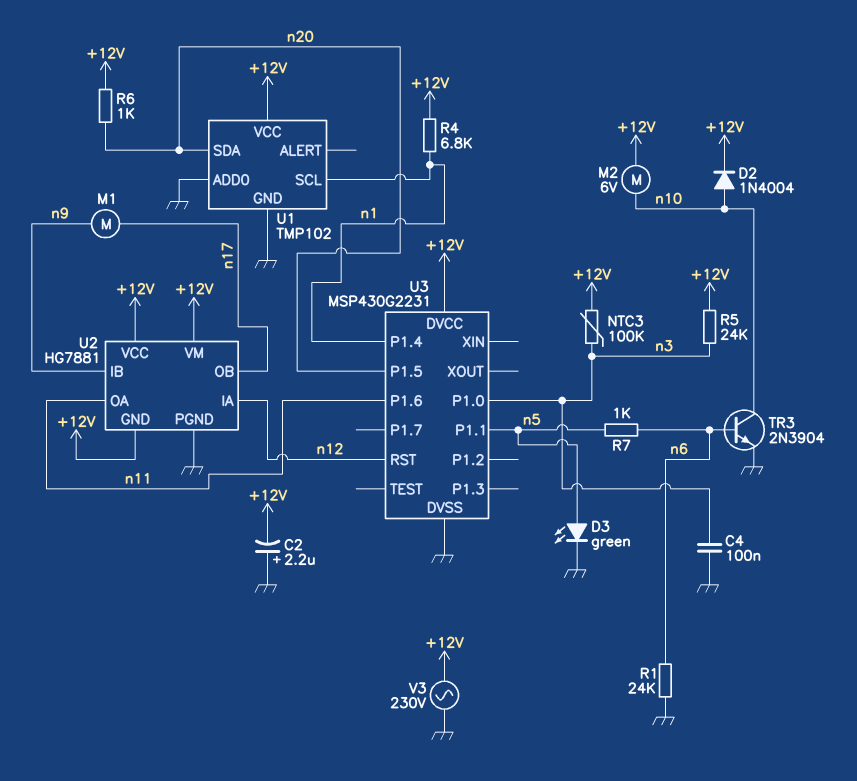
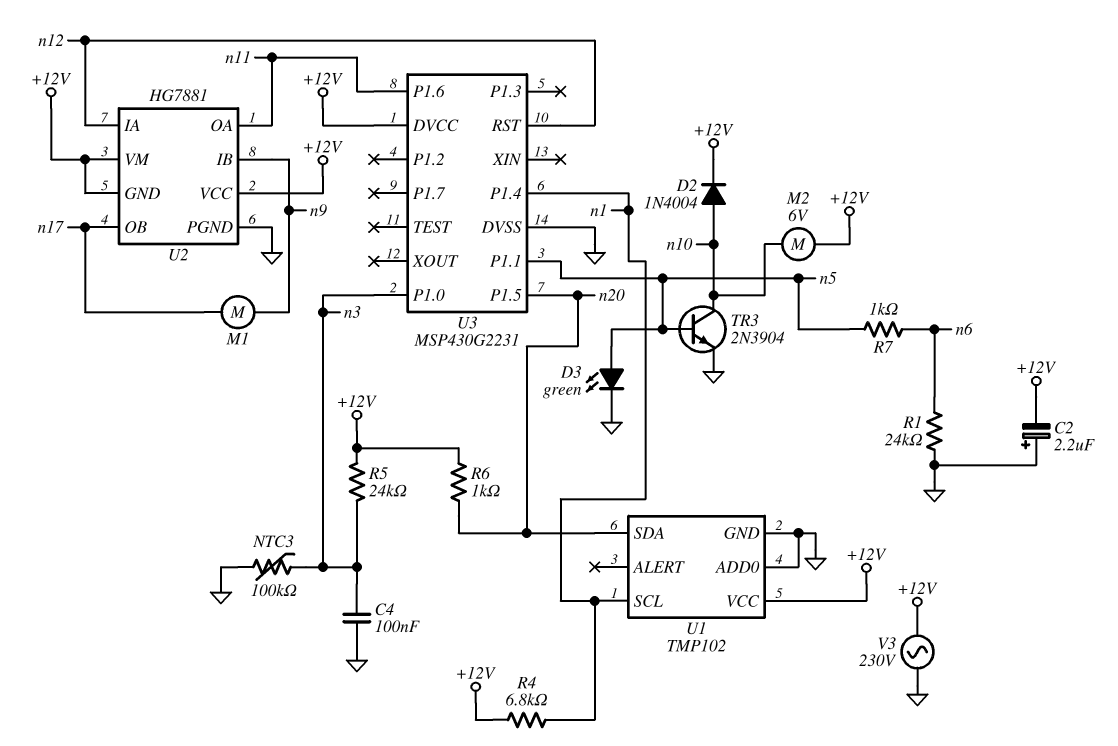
NTC3: 100k (+12V, n3) -> 100k (GND, n3)
TR3: NPN 2N3904 (B n6, C n10, E GND) -> NPN 2N3904 (B n5, C n10, E GND)

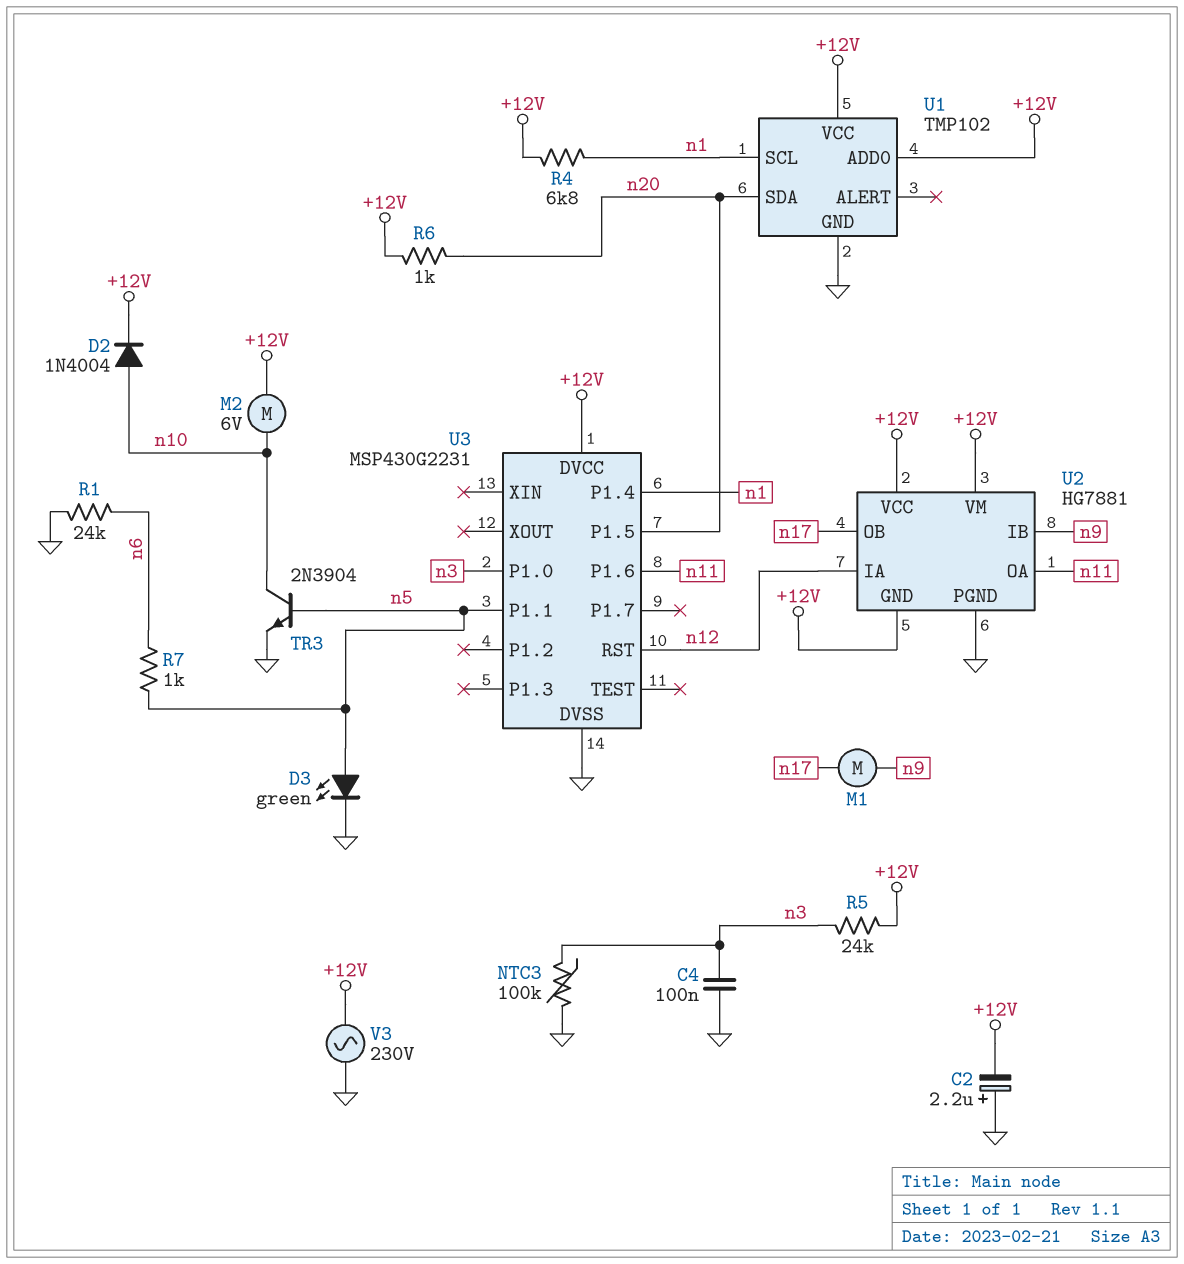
U1 pin ADD0: GND -> +12V

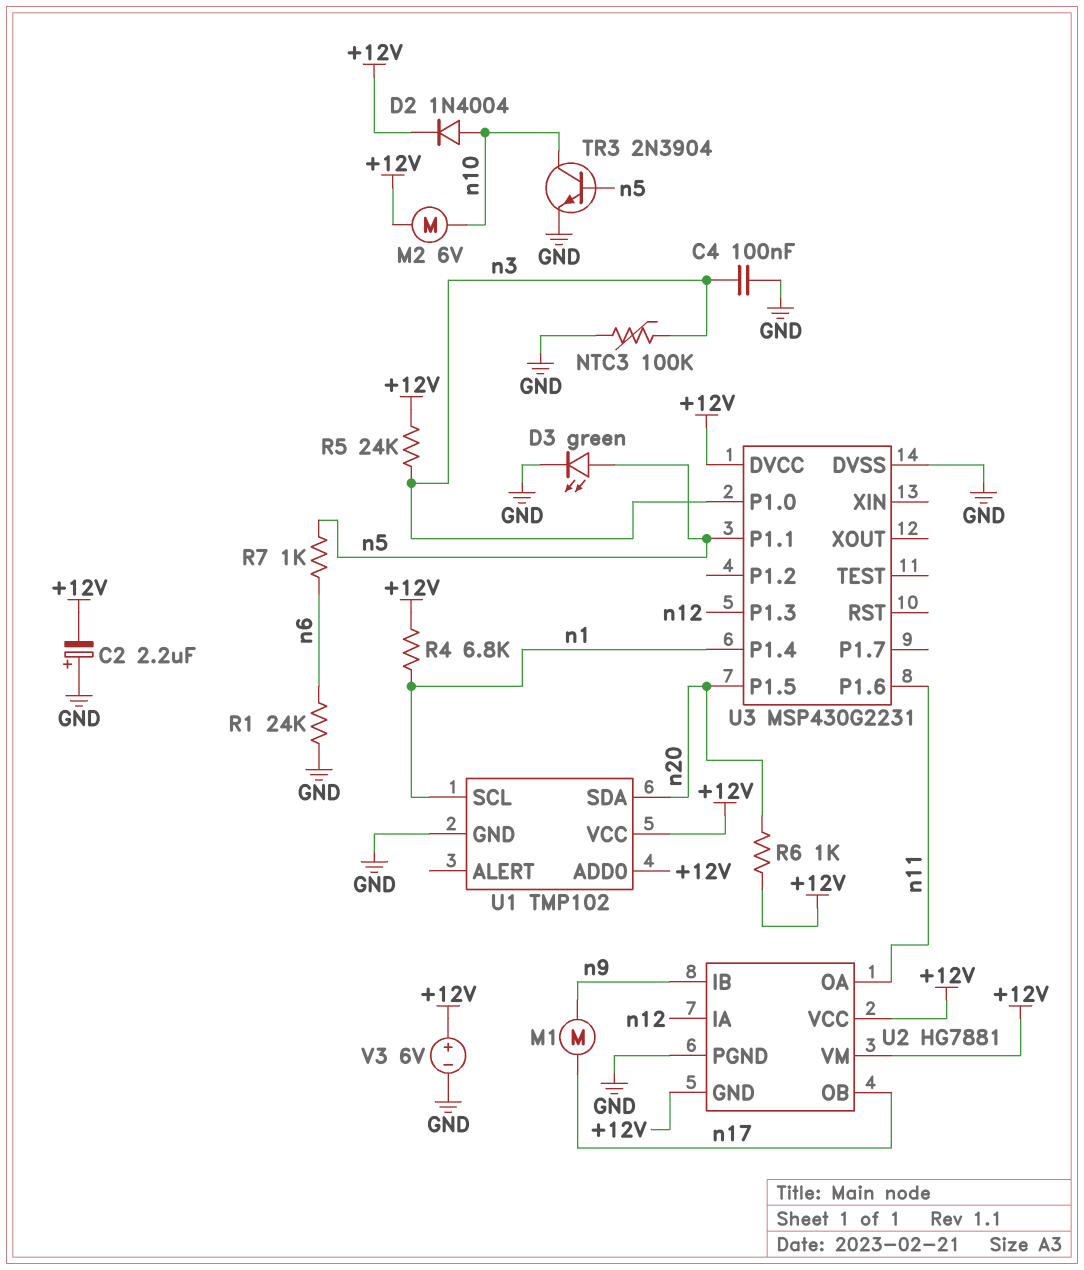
U3 pin P1.3: none -> n12
U3 pin RST: n12 -> none
V3: AC 230V (+12V, GND) -> 6V (plus +12V, minus GND)

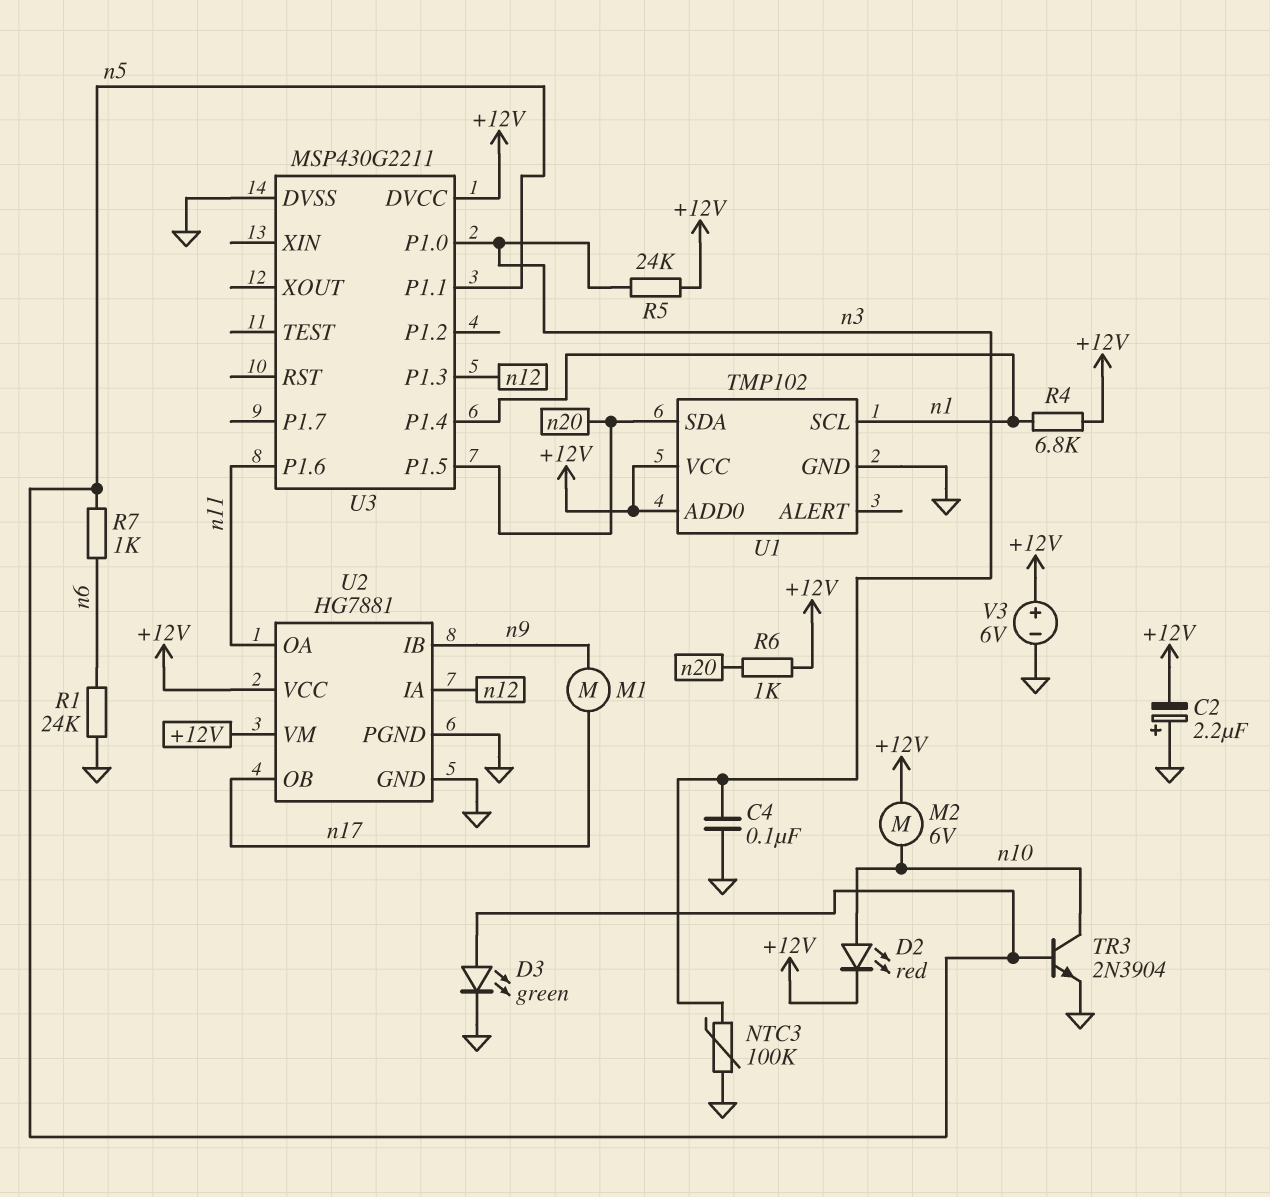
D2: diode 1N4004 (A n10, K +12V) -> LED red (A n10, K +12V)
U2 pin GND: +12V -> GND
U3: MSP430G2231 -> MSP430G2211

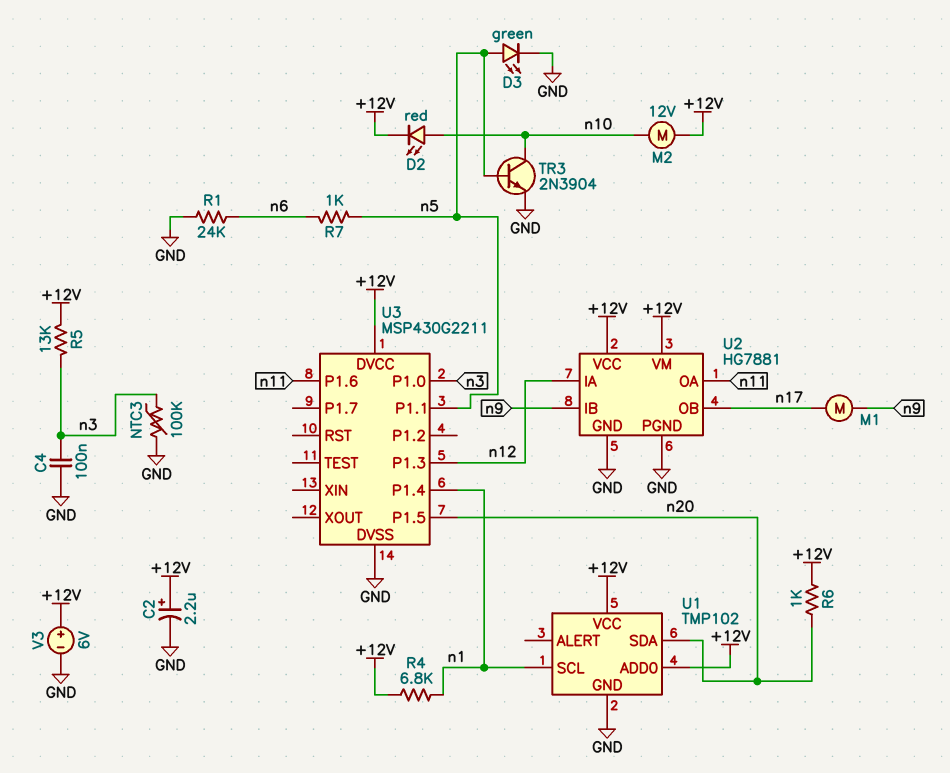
C2: 2.2uF (plus GND, minus +12V) -> 2.2uF (plus +12V, minus GND)
M2: motor 6V (+12V, n10) -> motor 12V (+12V, n10)
R5: 24k (+12V, n3) -> 13k (+12V, n3)

